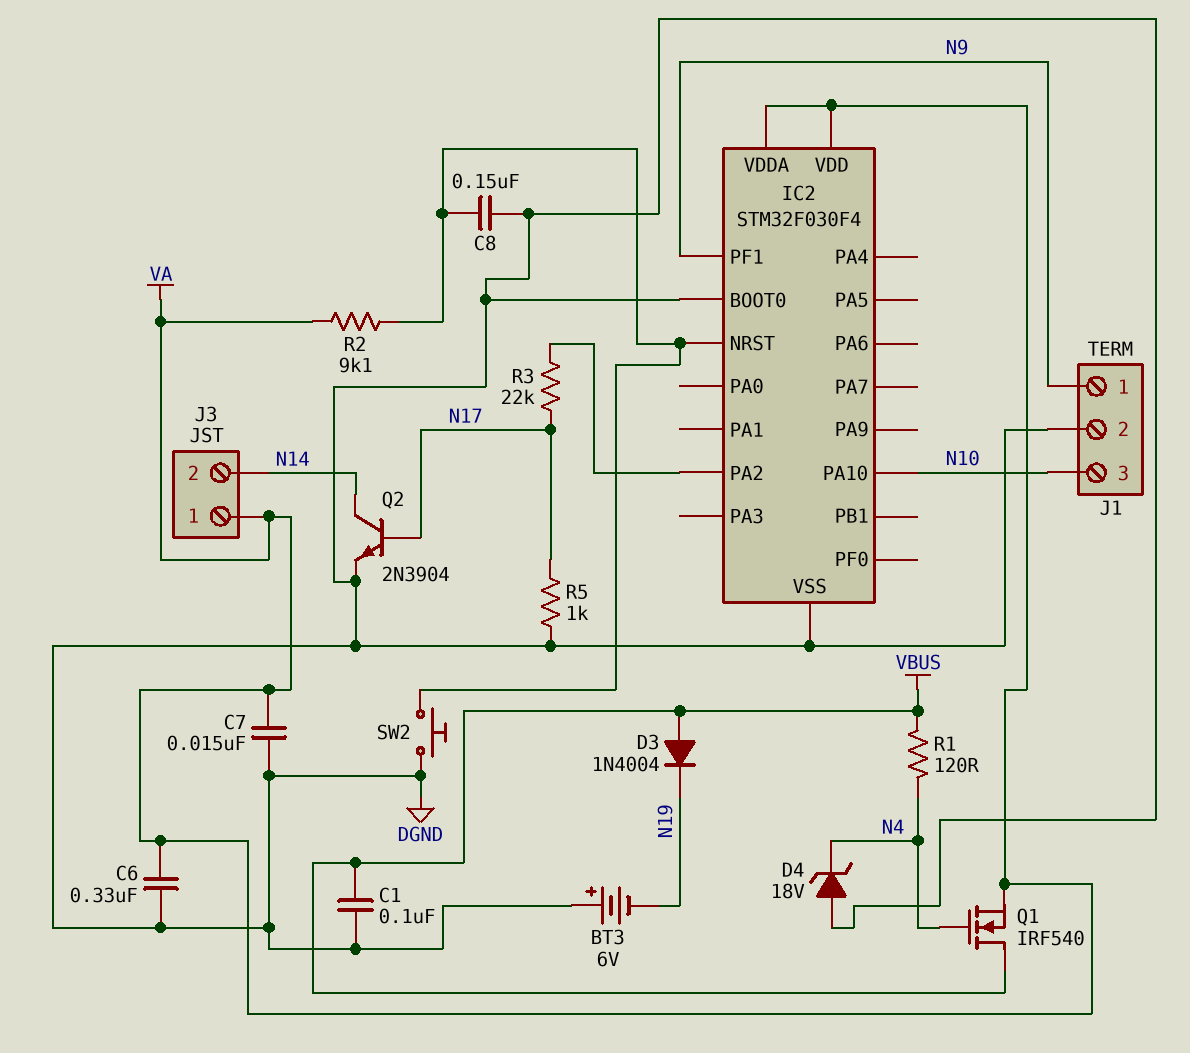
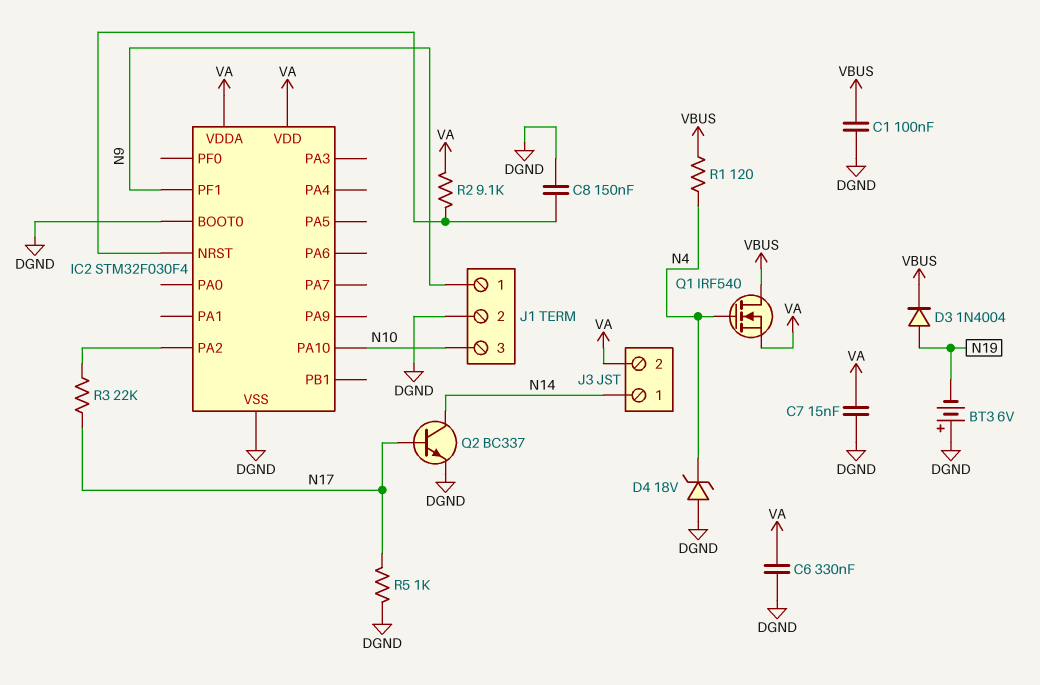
D3: diode 1N4004 (A VBUS, K N19) -> diode 1N4004 (A N19, K VBUS)
J3 pin 1: VA -> N14
J3 pin 2: N14 -> VA
Q2: NPN 2N3904 (B N17, C N14, E DGND) -> NPN BC337 (B N17, C N14, E DGND)
SW2: button (DGND, IC2/NRST) -> none

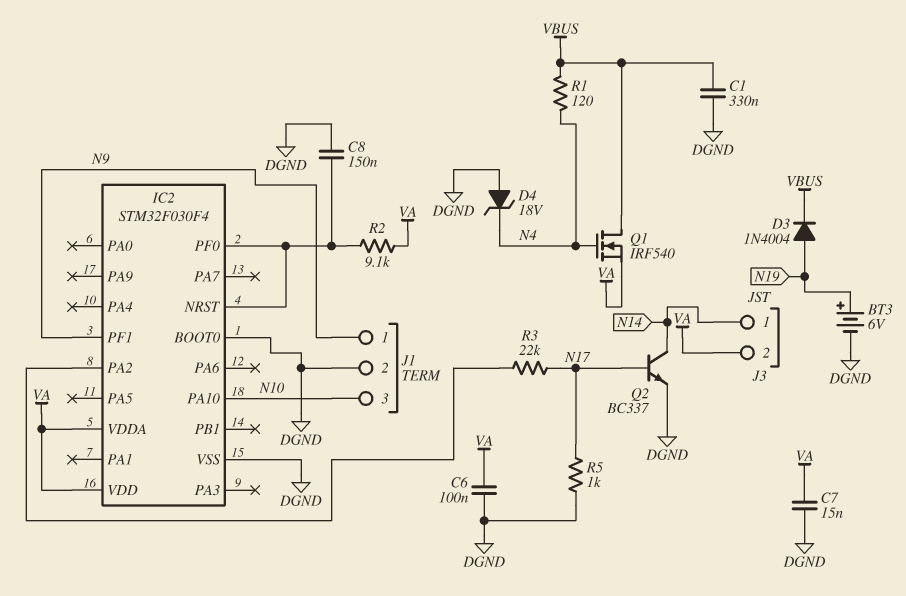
BT3: 6V (plus DGND, minus N19) -> 6V (plus N19, minus DGND)
C1: 100nF (DGND, VBUS) -> 330nF (DGND, VBUS)
C6: 330nF (DGND, VA) -> 100nF (DGND, VA)
IC2 pin PF0: none -> IC2/NRST

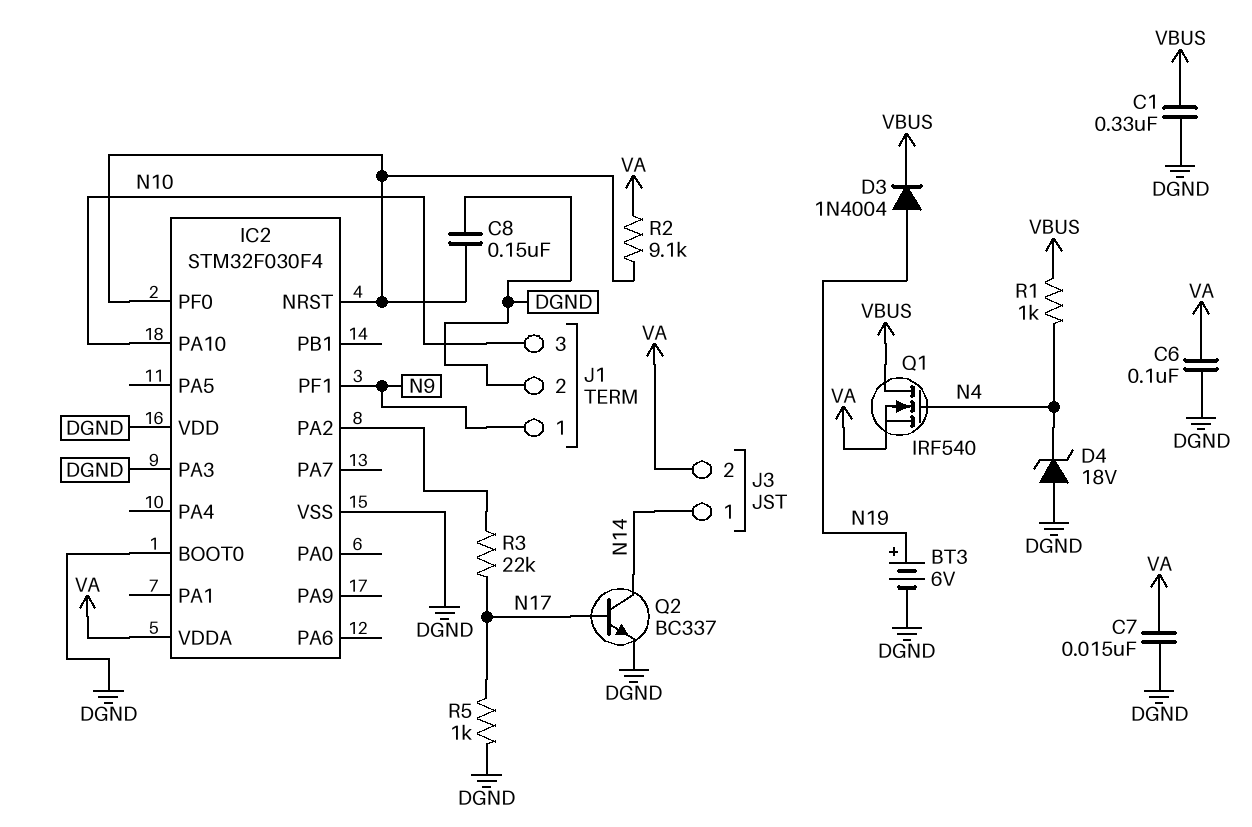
IC2 pin PA3: none -> DGND
IC2 pin VDD: VA -> DGND
R1: 120 (N4, VBUS) -> 1k (N4, VBUS)

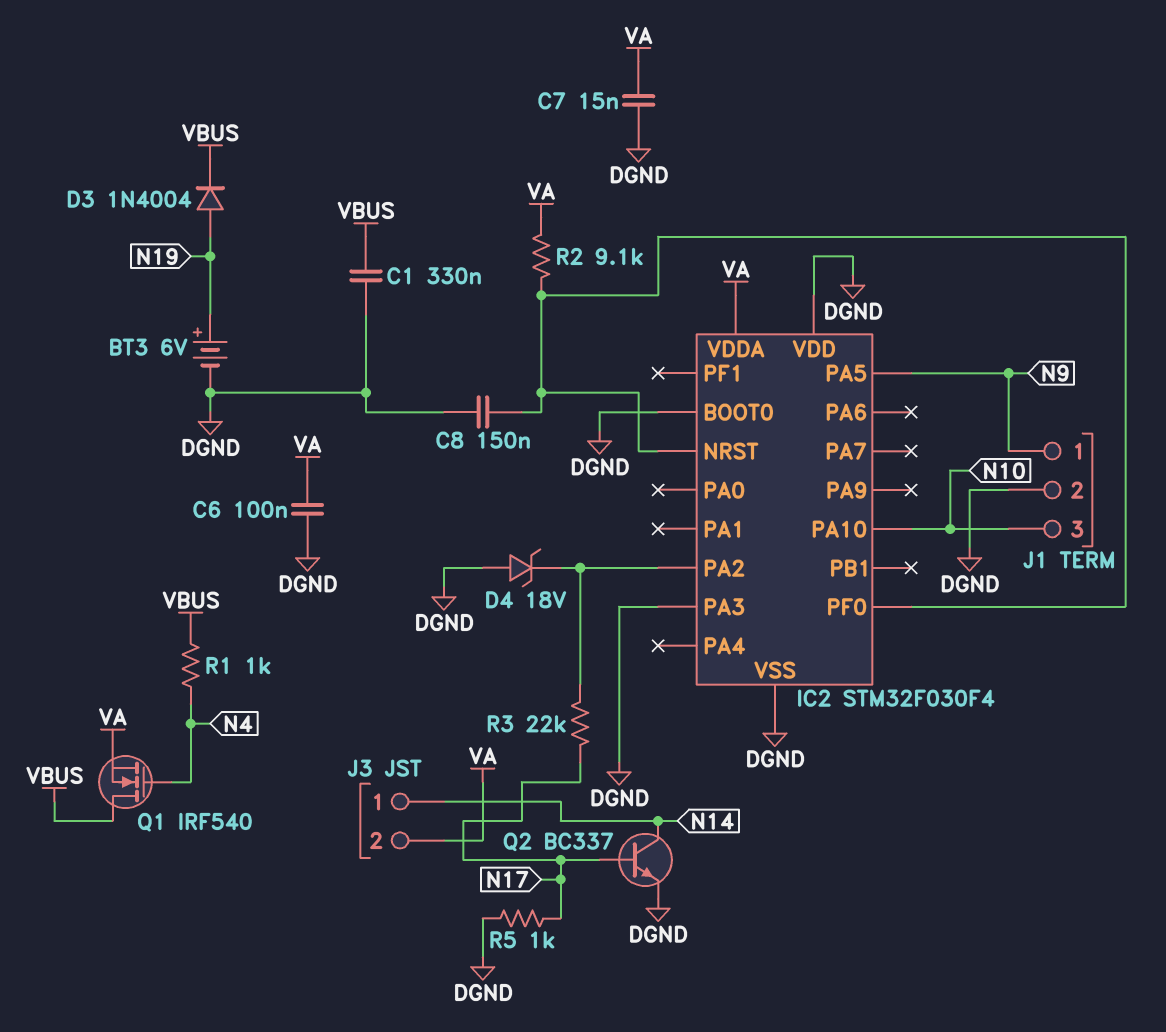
D4: zener 18V (A DGND, K N4) -> zener 18V (A DGND, K IC2/PA2)
IC2 pin PA5: none -> N9
IC2 pin PF1: N9 -> none

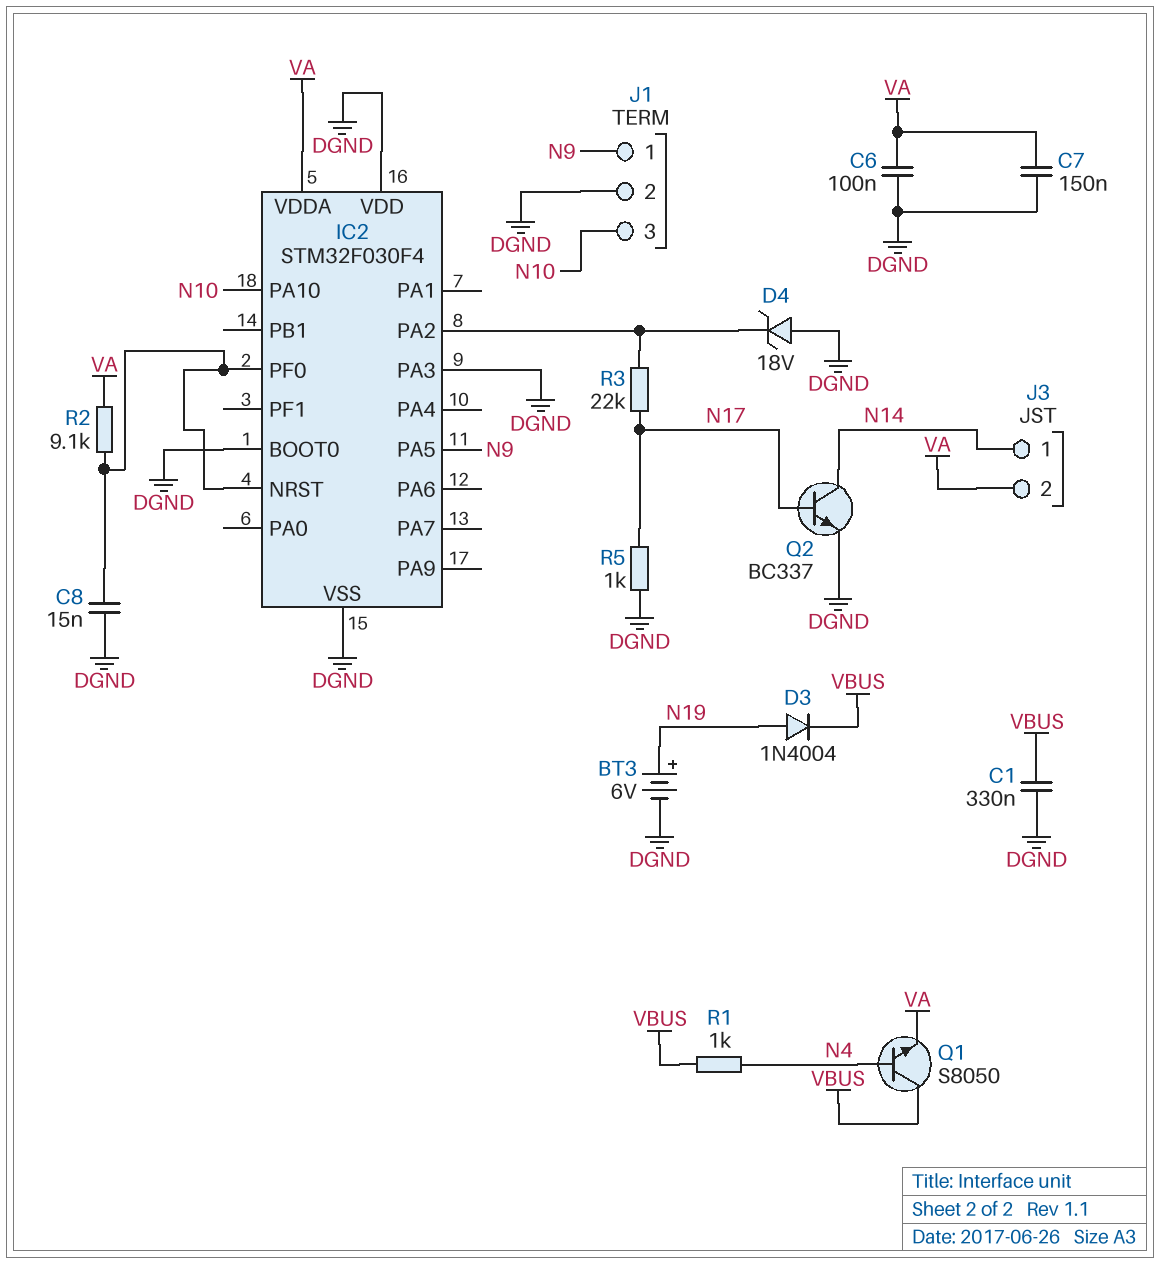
C7: 15nF (DGND, VA) -> 150nF (DGND, VA)
C8: 150nF (DGND, IC2/NRST) -> 15nF (DGND, IC2/NRST)
Q1: NMOS IRF540 (G N4, D VBUS, S VA) -> NPN S8050 (B N4, C VBUS, E VA)

